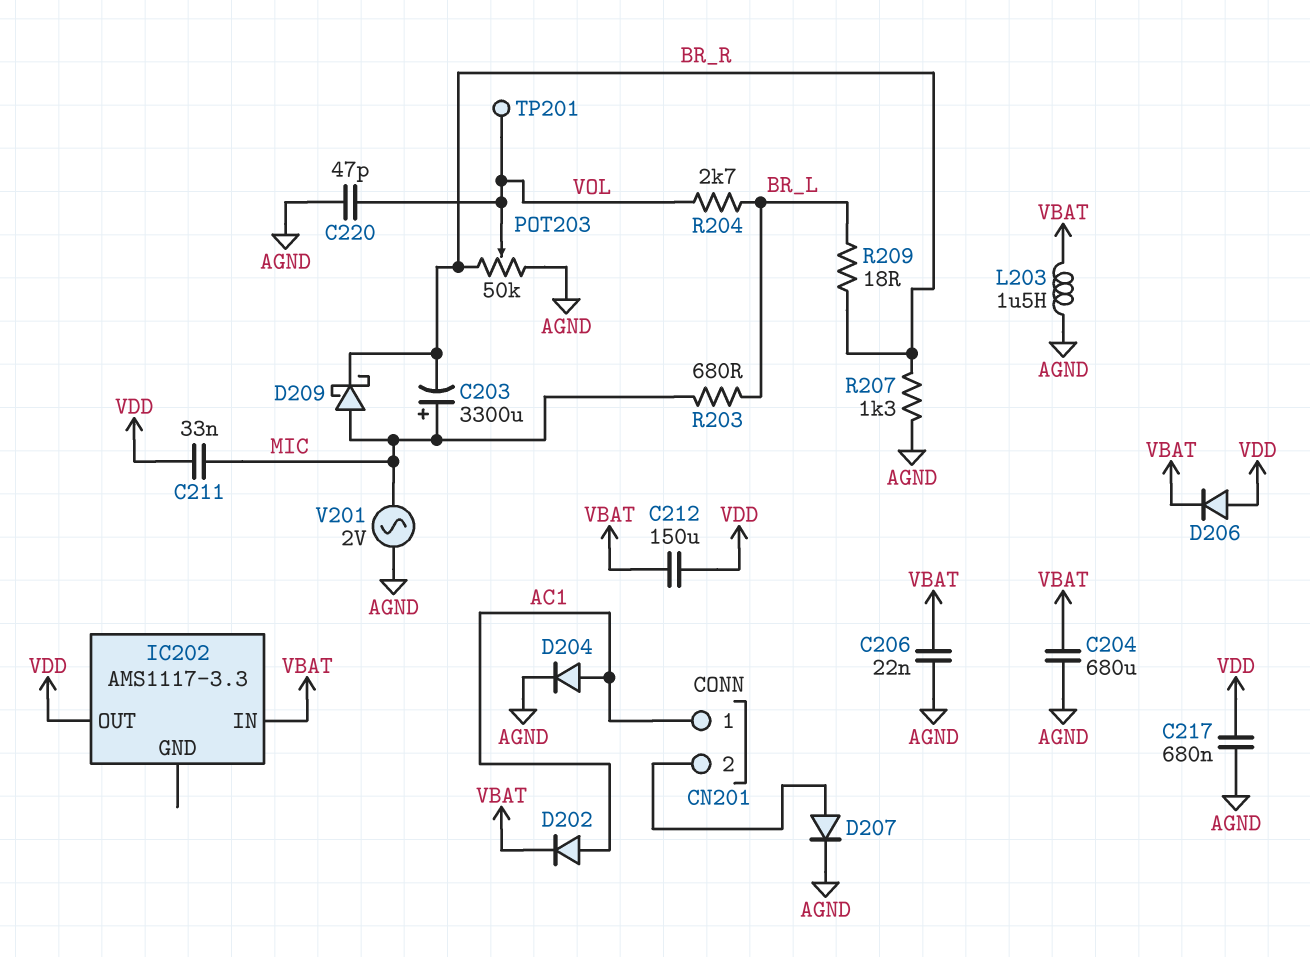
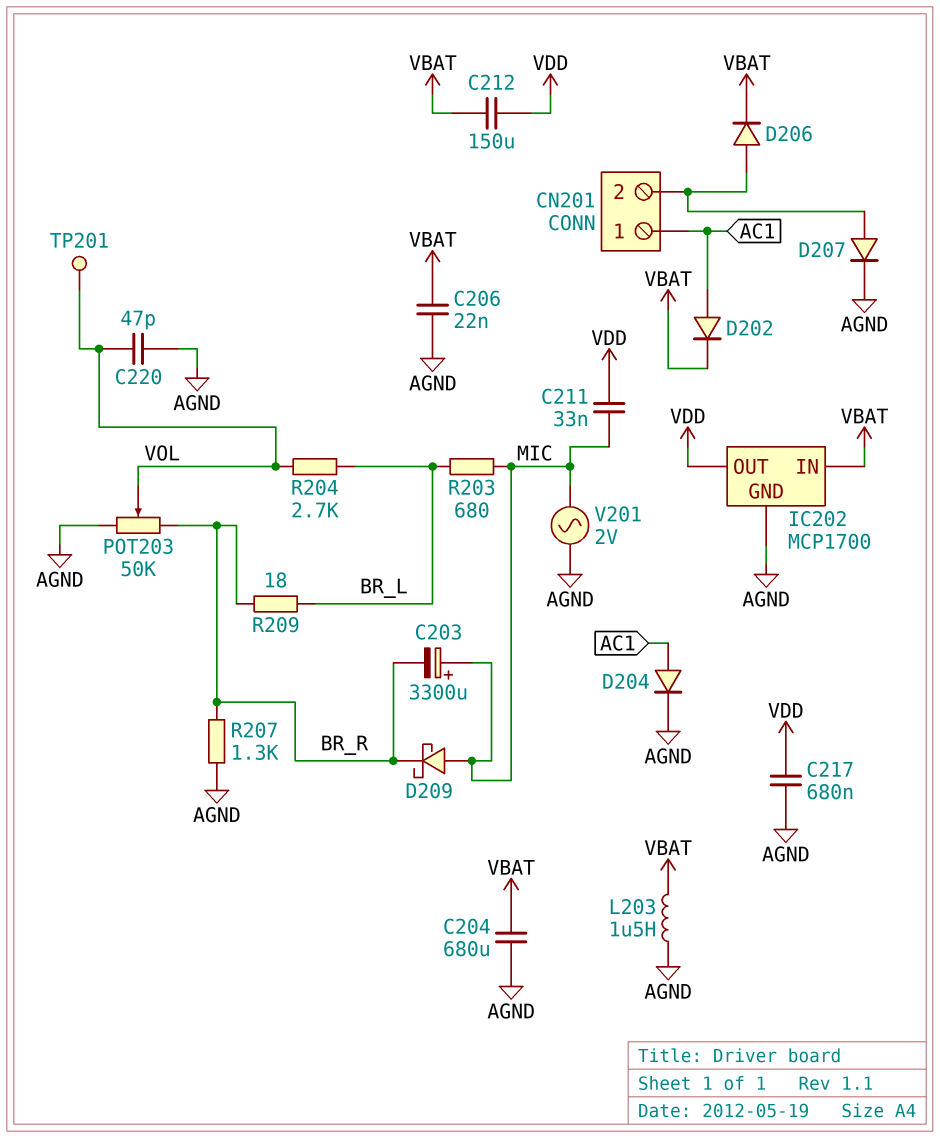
D206: diode (A VDD, K VBAT) -> diode (A CN201/2, K VBAT)
IC202: AMS1117-3.3 -> MCP1700
IC202 pin GND: none -> AGND

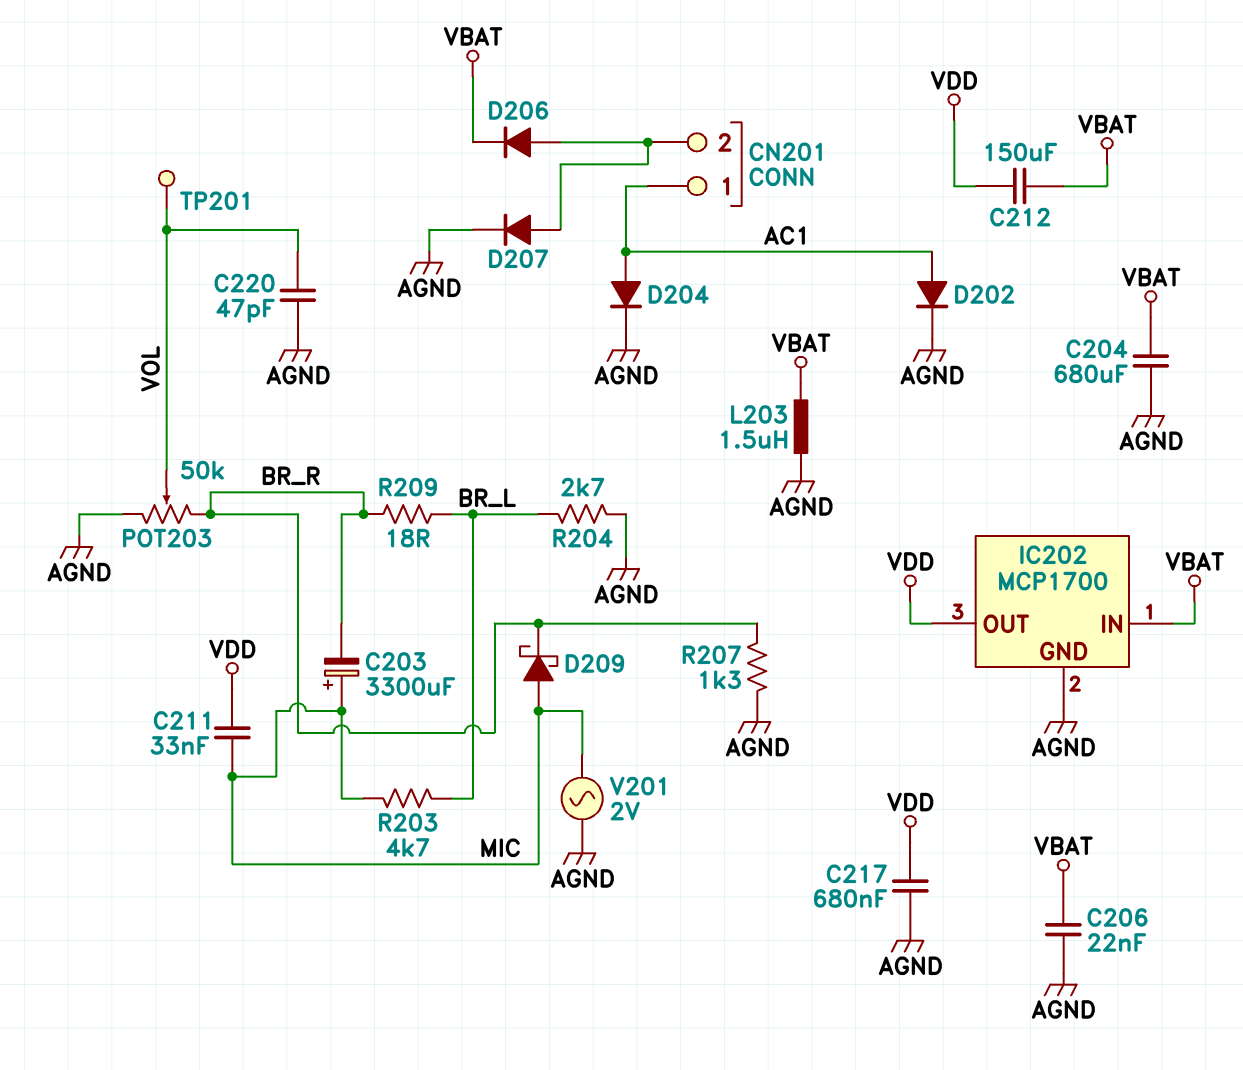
D202: diode (A AC1, K VBAT) -> diode (A AC1, K AGND)
R203: 680 (BR_L, MIC) -> 4.7k (BR_L, MIC)
R204: 2.7k (BR_L, VOL) -> 2.7k (AGND, BR_L)

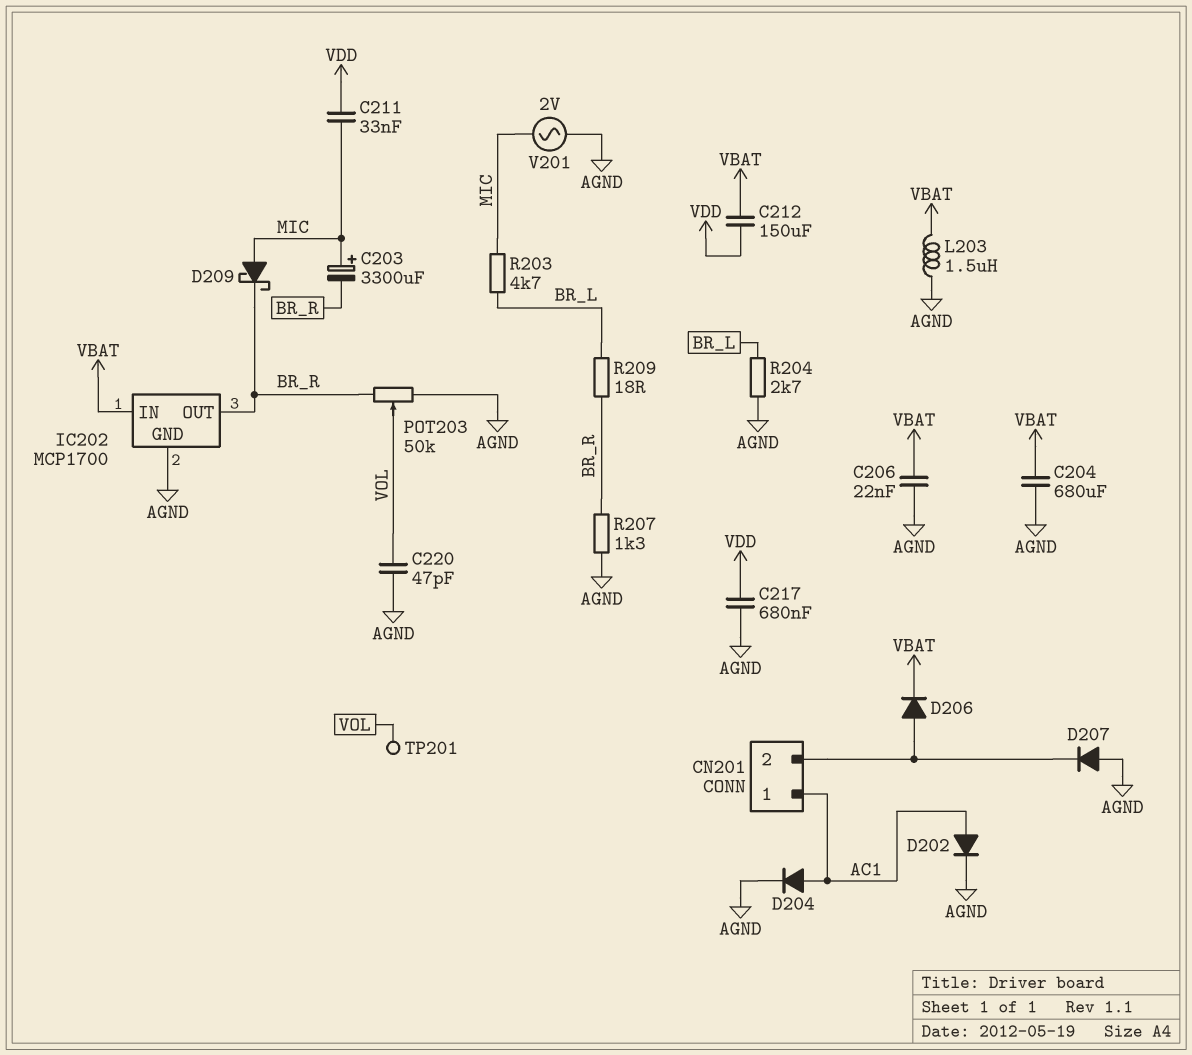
D207: diode (A CN201/2, K AGND) -> diode (A AGND, K CN201/2)
IC202 pin OUT: VDD -> BR_R

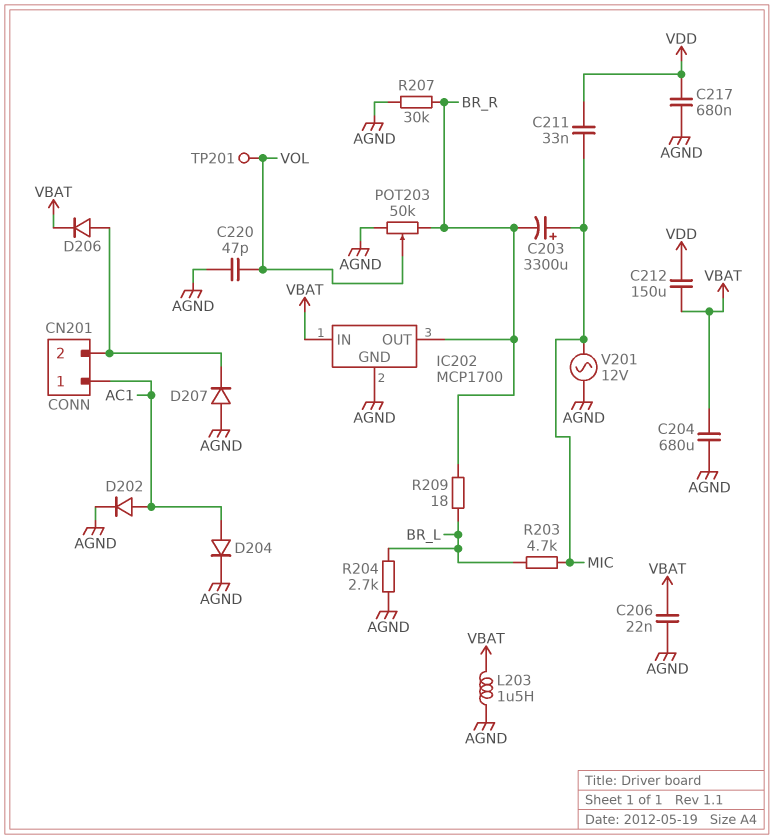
D209: schottky (A MIC, K BR_R) -> none
R207: 1.3k (AGND, BR_R) -> 30k (AGND, BR_R)
V201: AC 2V (AGND, MIC) -> AC 12V (AGND, MIC)

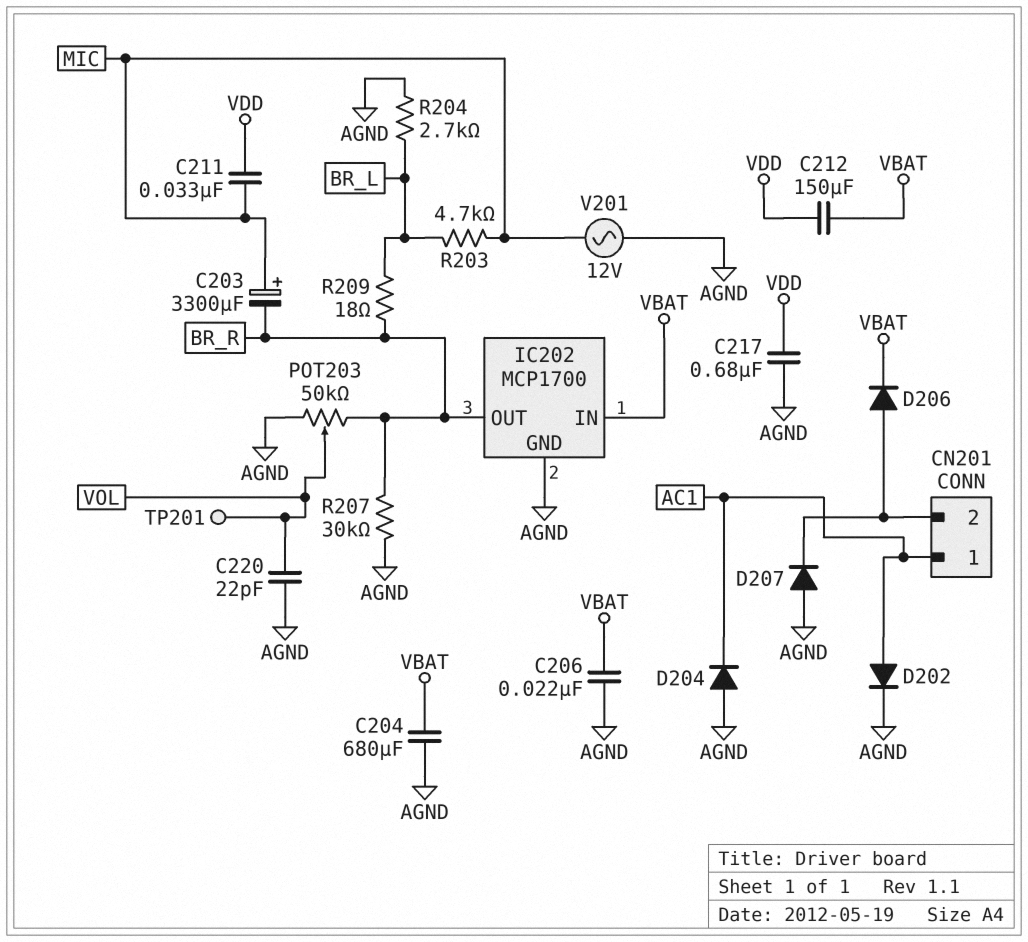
C220: 47pF (AGND, VOL) -> 22pF (AGND, VOL)
D204: diode (A AC1, K AGND) -> diode (A AGND, K AC1)
L203: 1.5uH (AGND, VBAT) -> none

